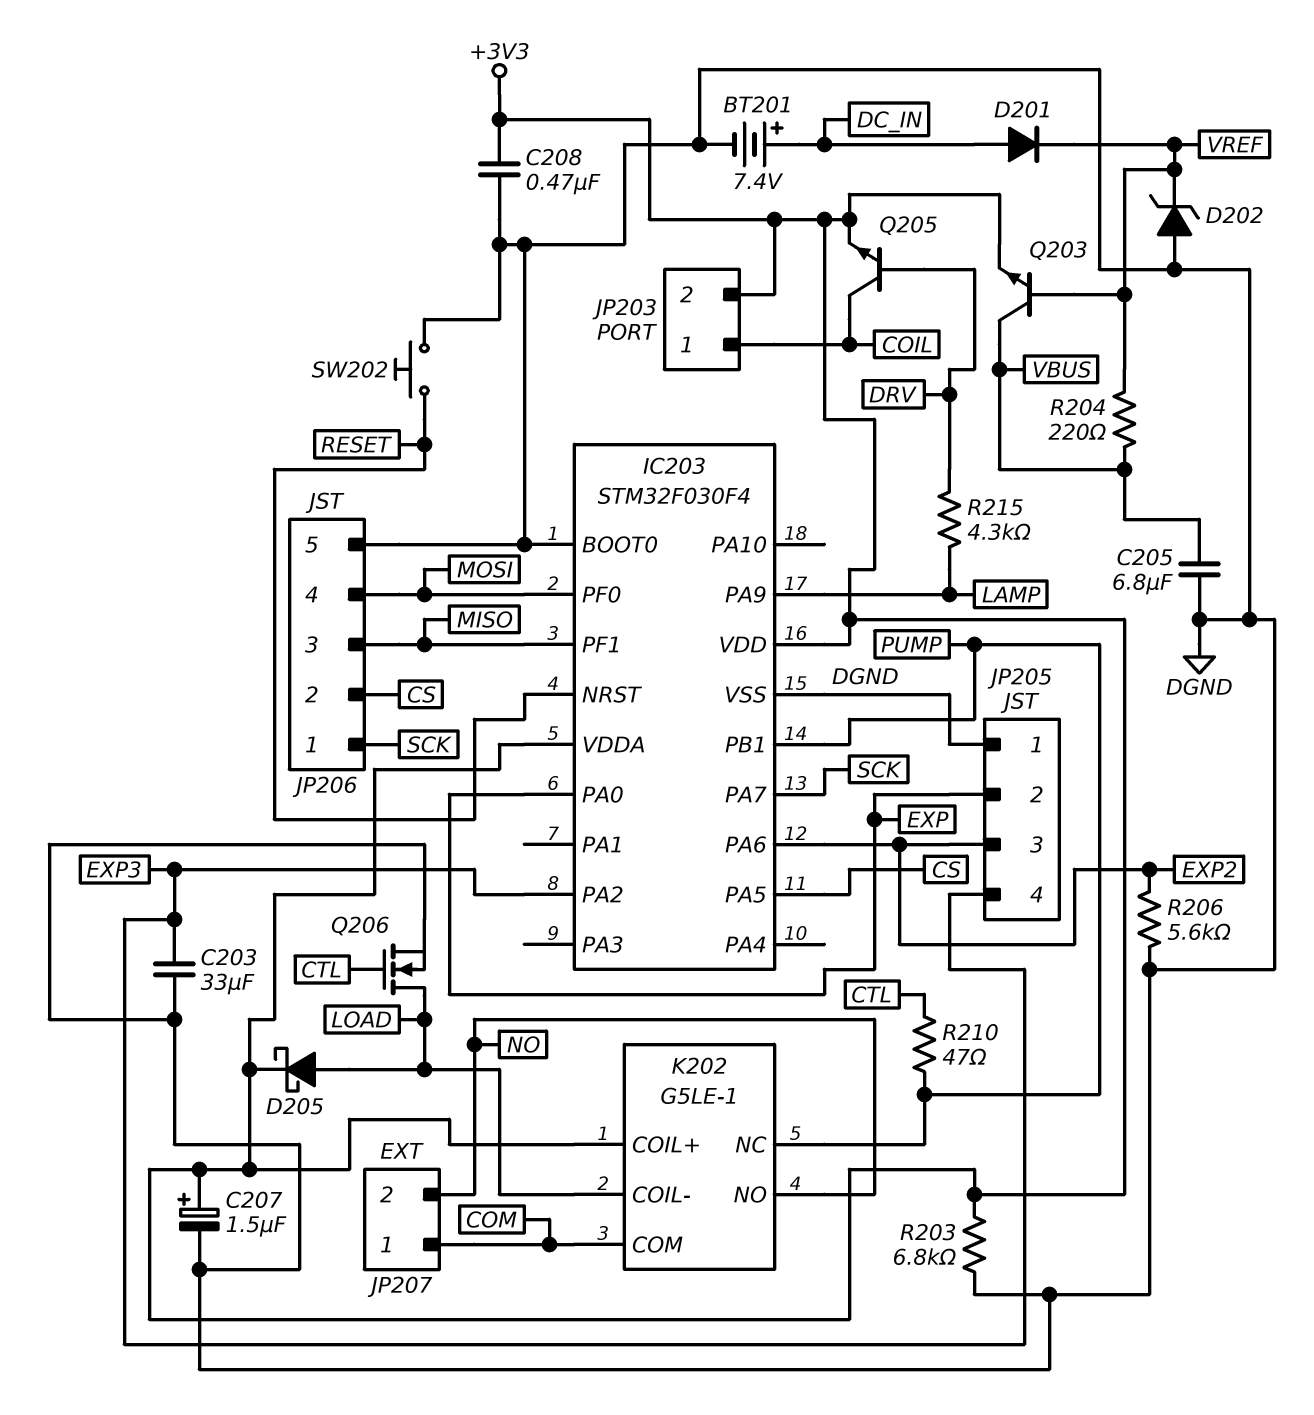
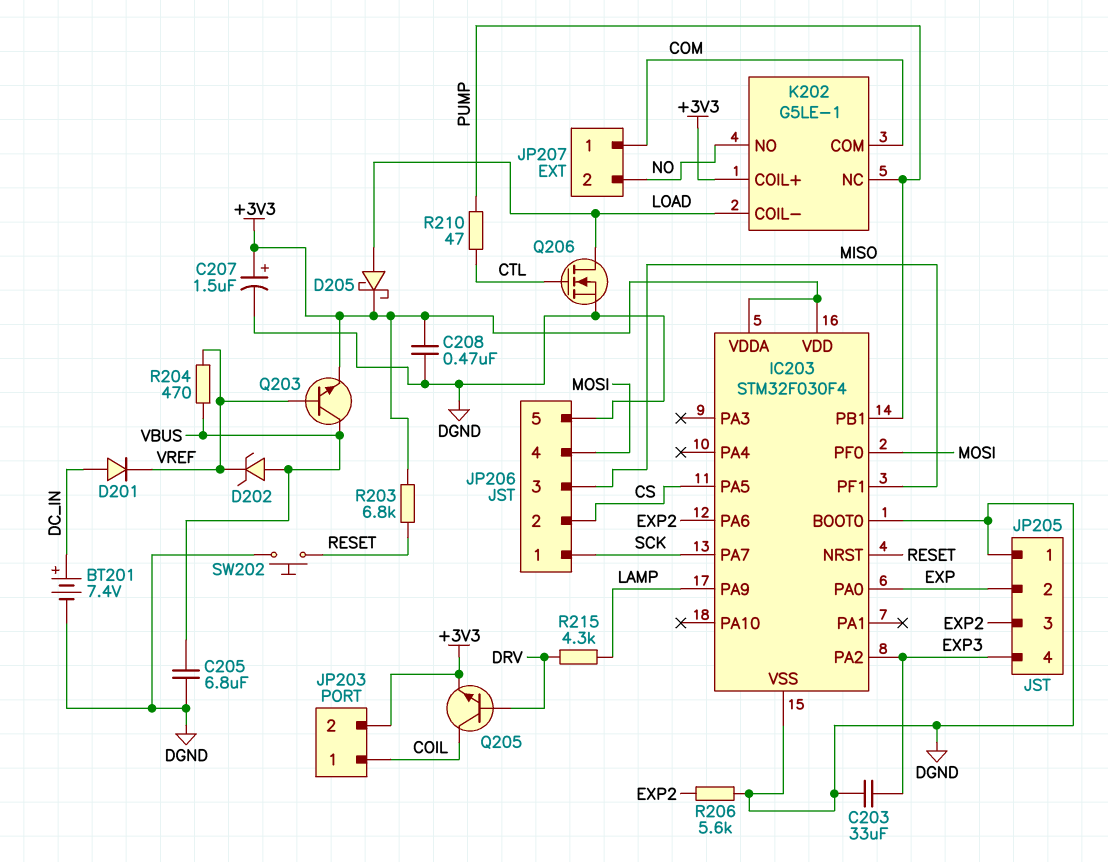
D202: zener (A DGND, K VREF) -> zener (A VBUS, K VREF)
R203: 6.8k (+3V3, DGND) -> 6.8k (+3V3, RESET)
R204: 220 (VBUS, VREF) -> 470 (VBUS, VREF)

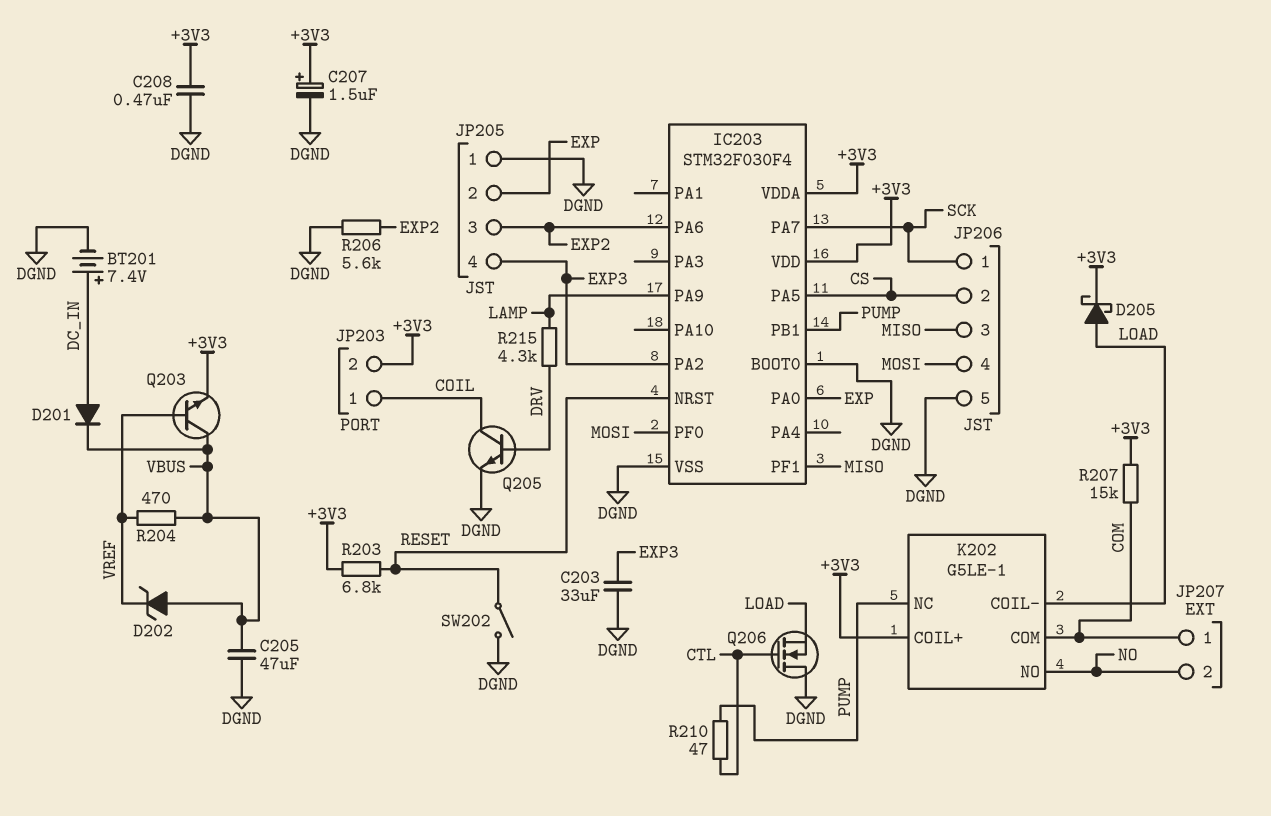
C205: 6.8uF (DGND, VBUS) -> 47uF (DGND, VBUS)
D201: diode (A DC_IN, K VREF) -> diode (A DC_IN, K VBUS)
Q205: NPN (B DRV, C COIL, E +3V3) -> NPN (B DRV, C COIL, E DGND)
Q206: NMOS (G CTL, D LOAD, S DGND) -> NMOS (G CTL, D DGND, S LOAD)
R207: none -> 15k (+3V3, COM)
SW202: button (DGND, RESET) -> switch (DGND, RESET)

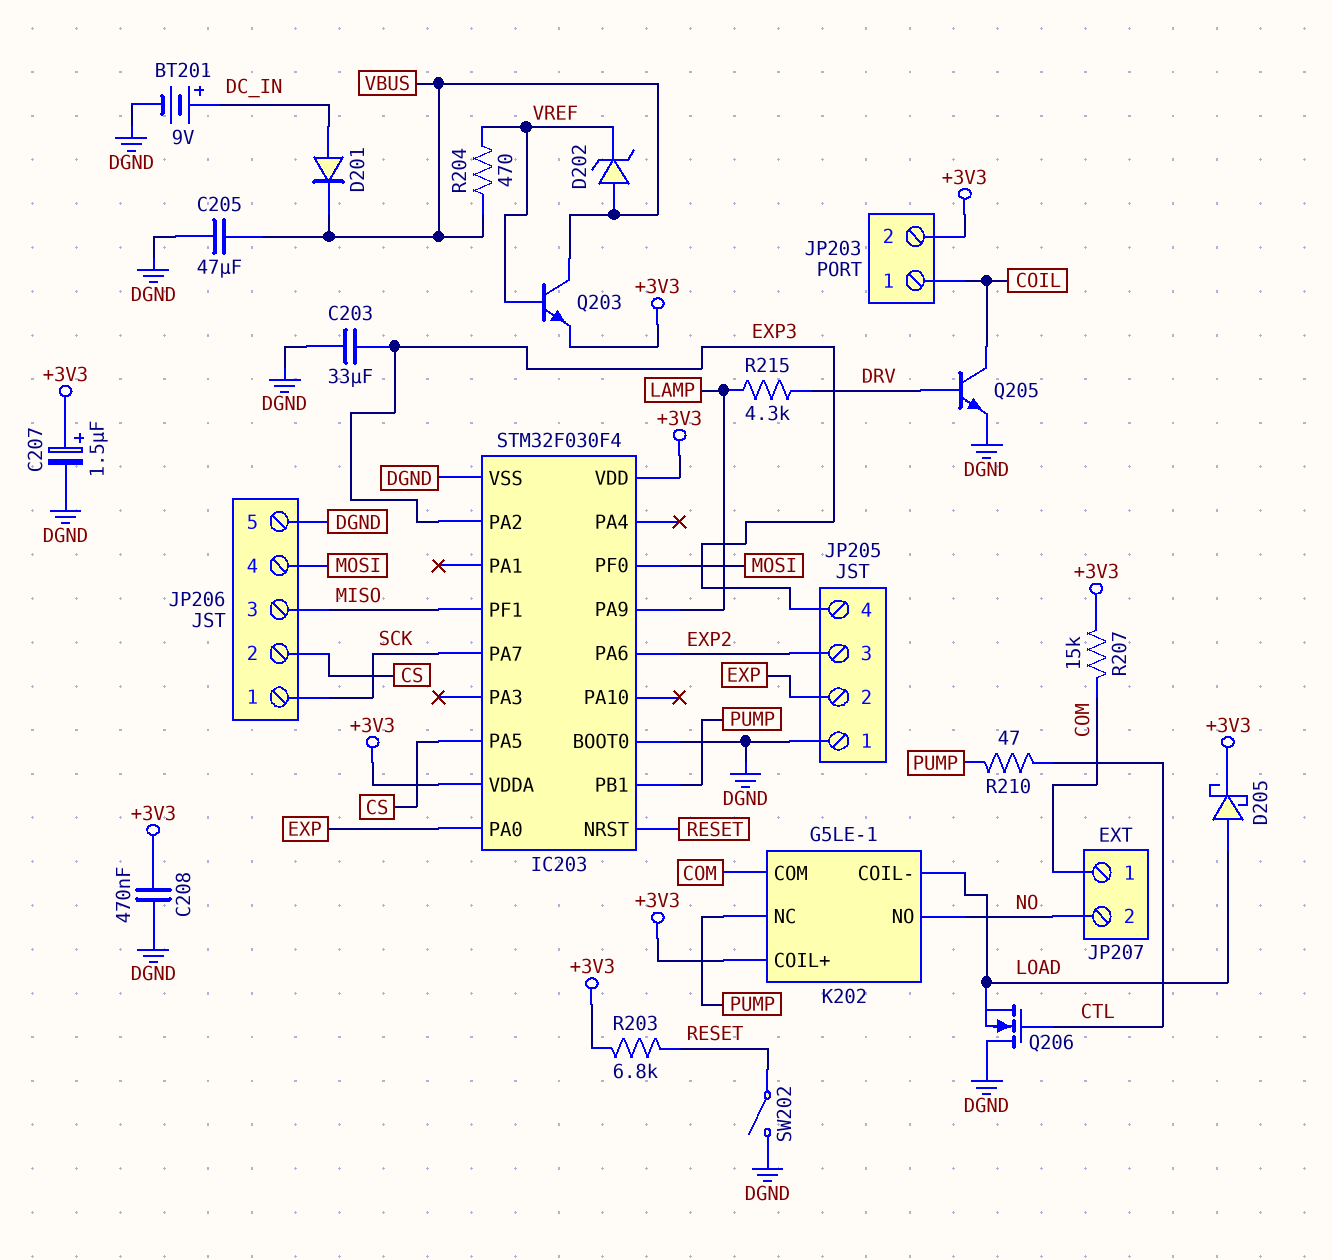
BT201: 7.4V (plus DC_IN, minus DGND) -> 9V (plus DC_IN, minus DGND)
R206: 5.6k (DGND, EXP2) -> none

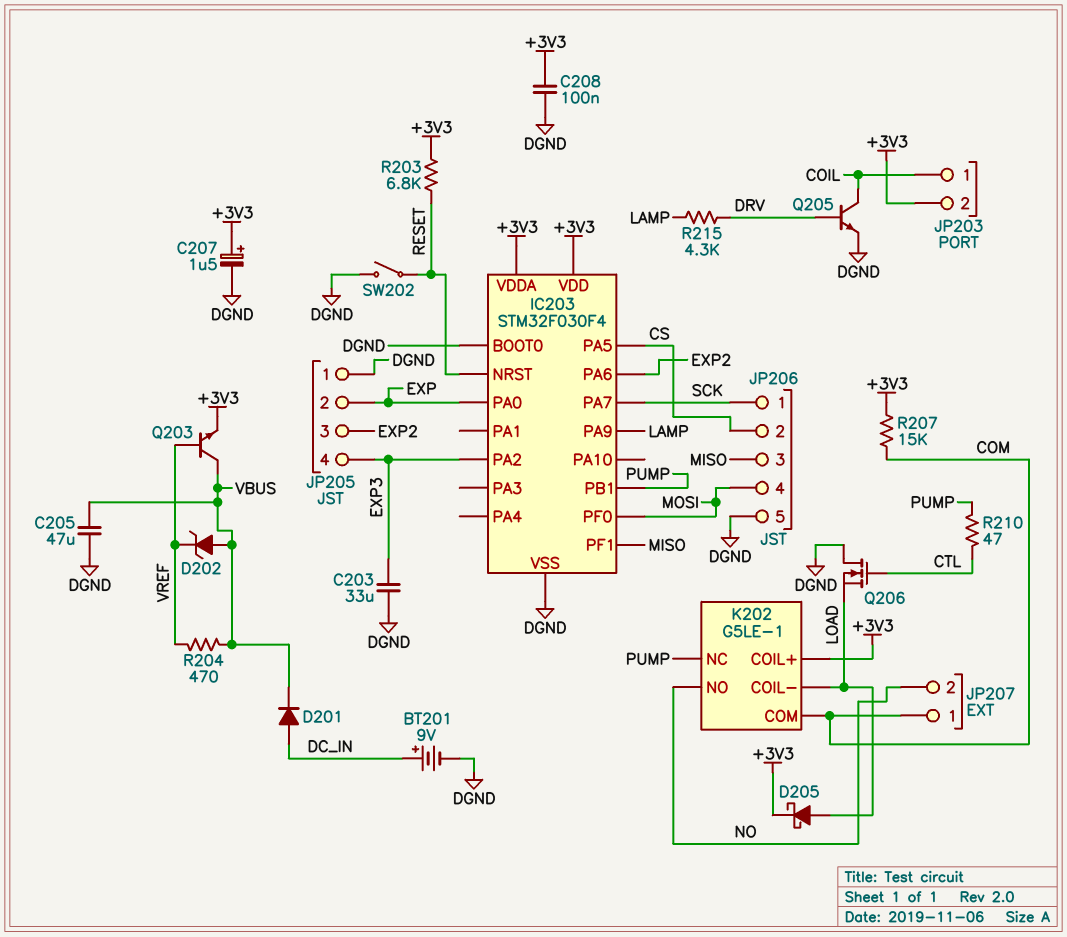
C208: 470nF (+3V3, DGND) -> 100nF (+3V3, DGND)

